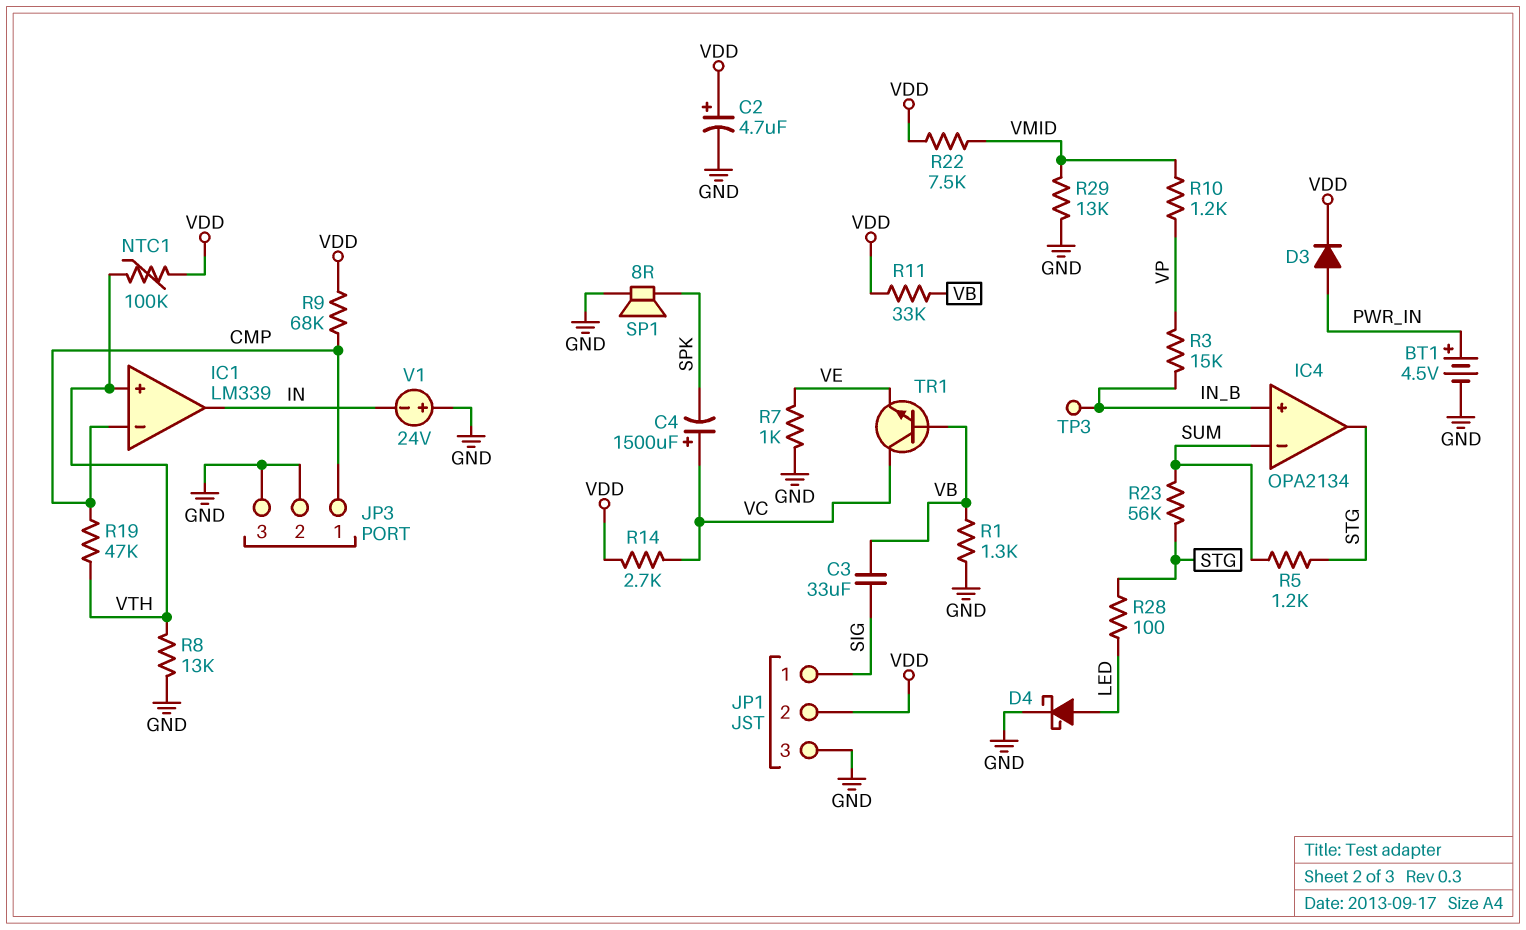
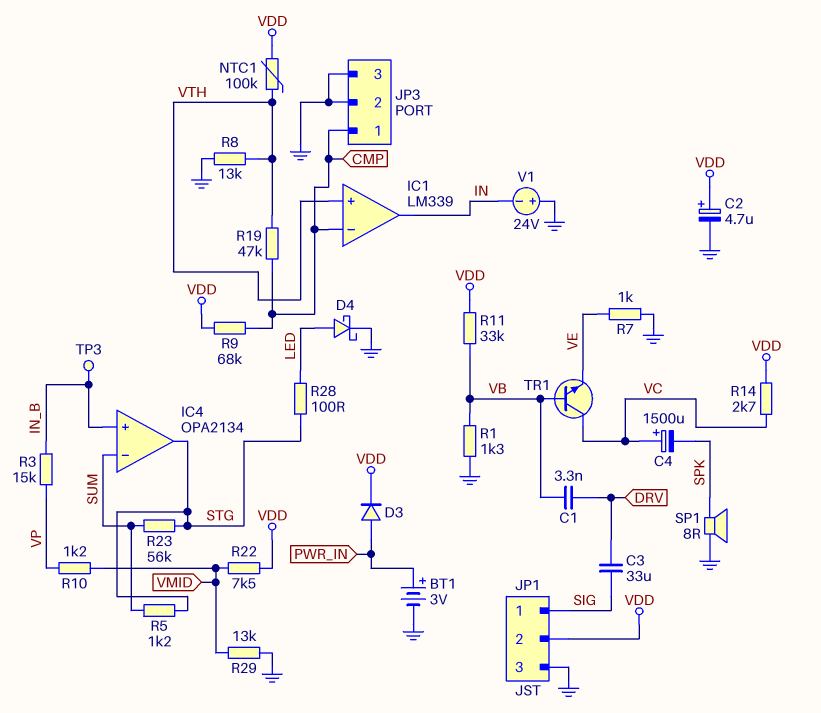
BT1: 4.5V (plus PWR_IN, minus GND) -> 3V (plus PWR_IN, minus GND)
C1: none -> 3.3nF (DRV, VB)
C3: 33uF (SIG, VB) -> 33uF (DRV, SIG)

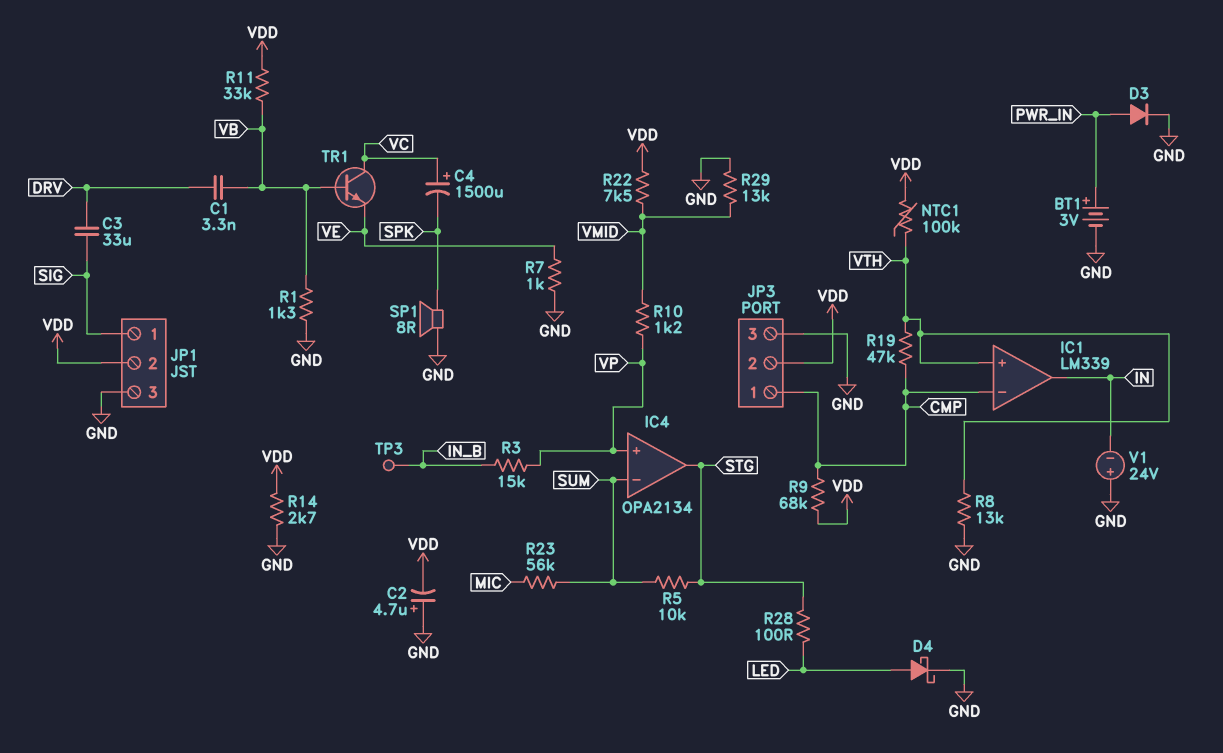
C2: 4.7uF (plus VDD, minus GND) -> 4.7uF (plus GND, minus VDD)
D3: diode (A PWR_IN, K VDD) -> diode (A PWR_IN, K GND)
IC4 pin in+: IN_B -> VP
JP3 pin 2: GND -> VDD
R5: 1.2k (STG, SUM) -> 10k (STG, SUM)
R14: 2.7k (VC, VDD) -> 2.7k (GND, VDD)
R23: 56k (STG, SUM) -> 56k (MIC, SUM)

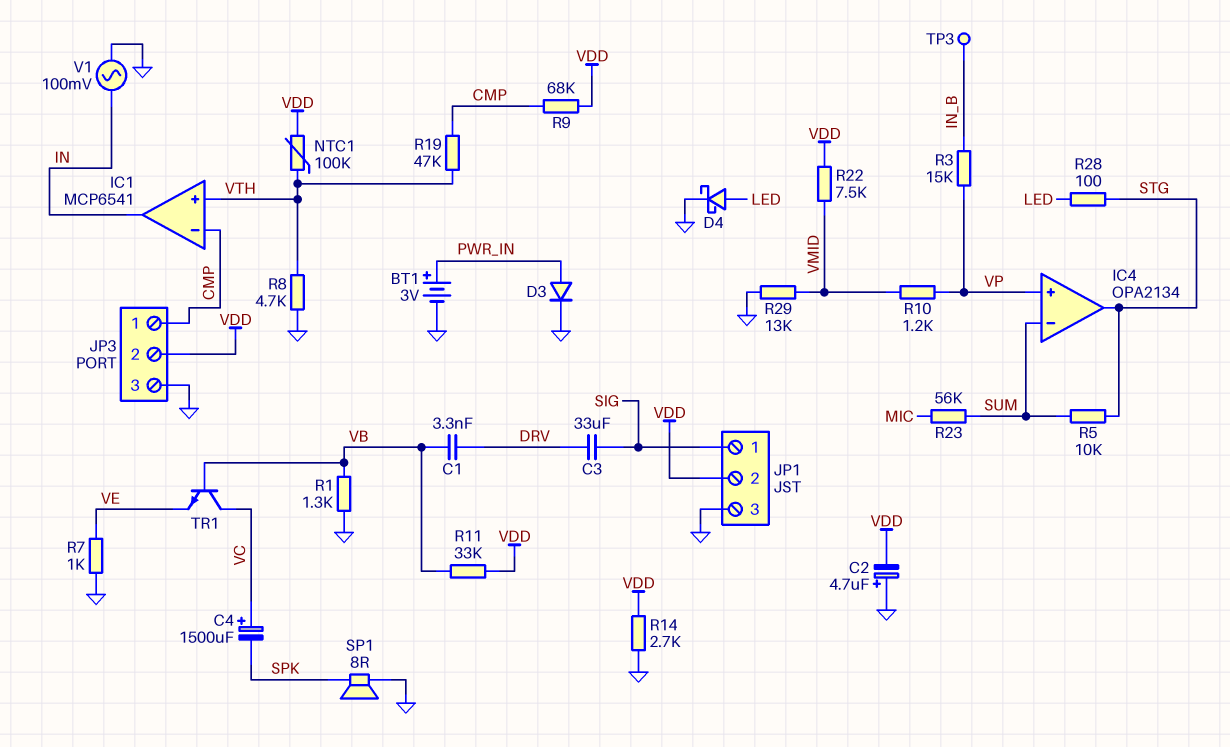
IC1: LM339 -> MCP6541
R8: 13k (GND, VTH) -> 4.7k (GND, VTH)
V1: 24V (plus GND, minus IN) -> AC 100mV (GND, IN)

